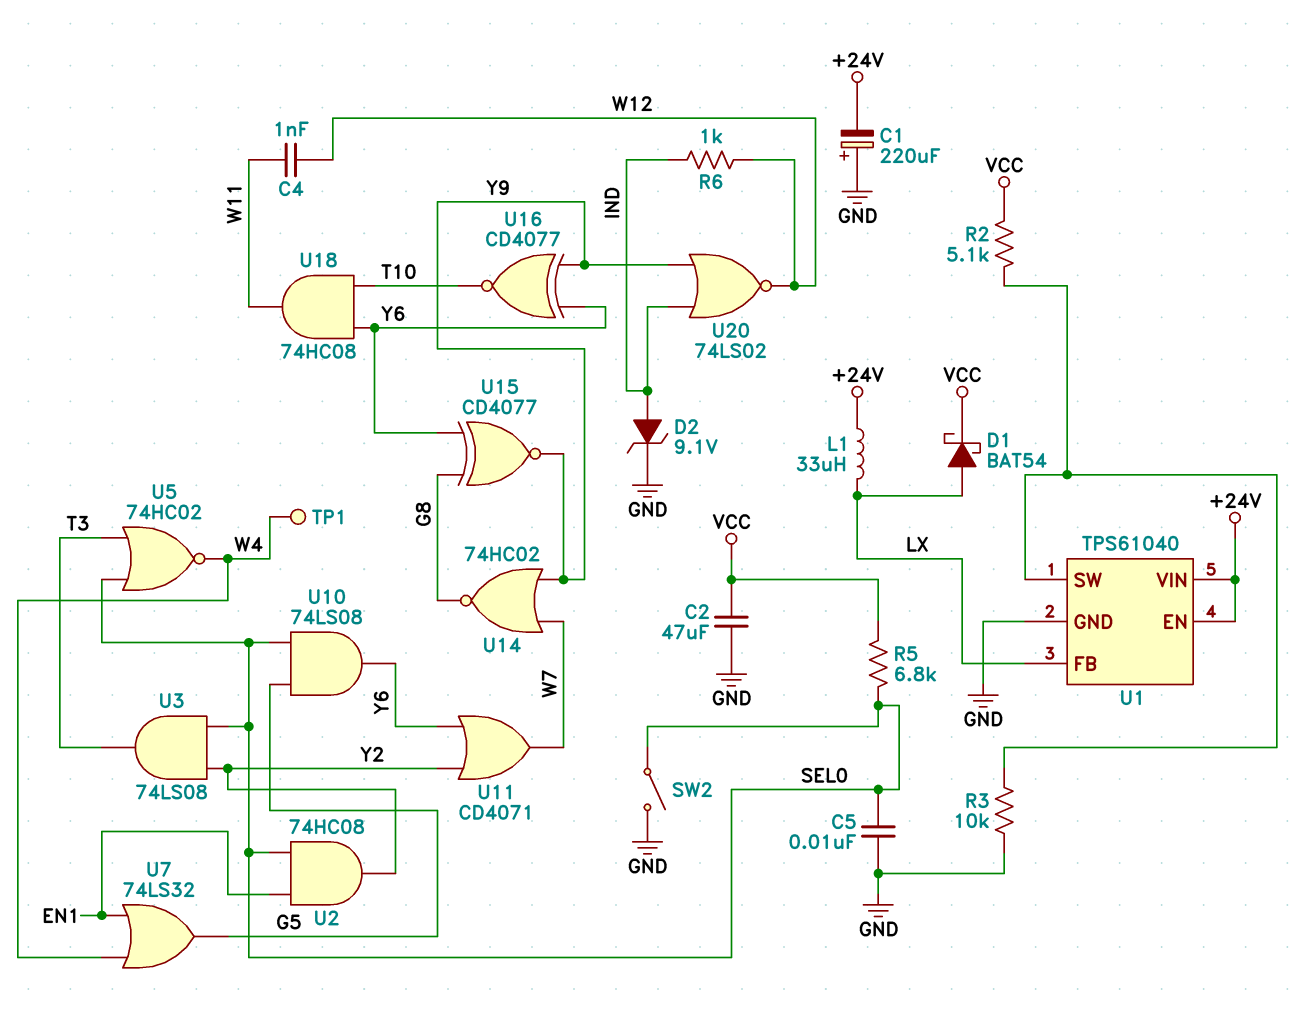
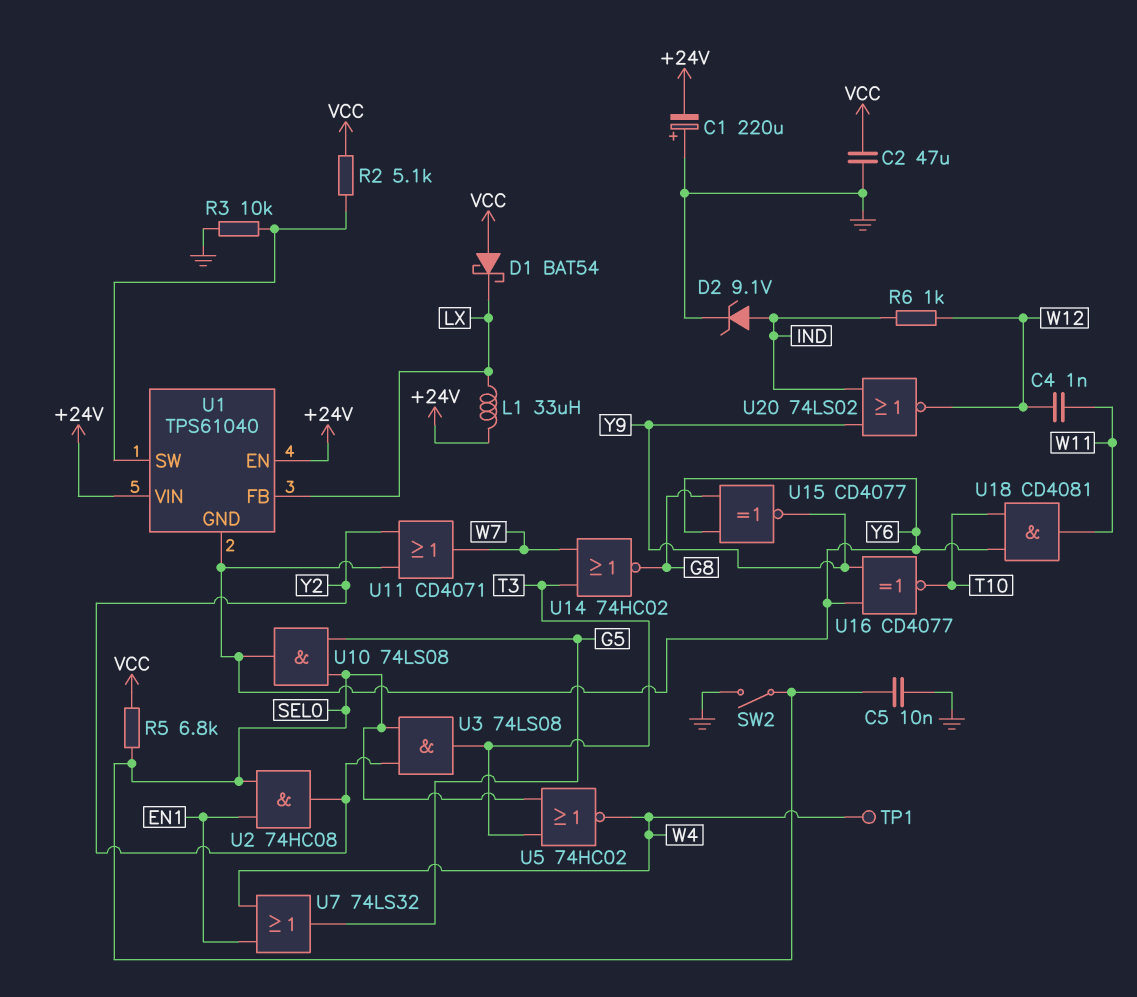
D1: schottky BAT54 (A LX, K VCC) -> schottky BAT54 (A VCC, K LX)
U1 pin GND: GND -> Y6
U14: NOR 74HC02 (in W7, in Y9, out G8) -> NOR 74HC02 (in T3, in W7, out G8)
U18: AND 74HC08 (in T10, in Y6, out W11) -> AND CD4081 (in T10, in Y6, out W11)

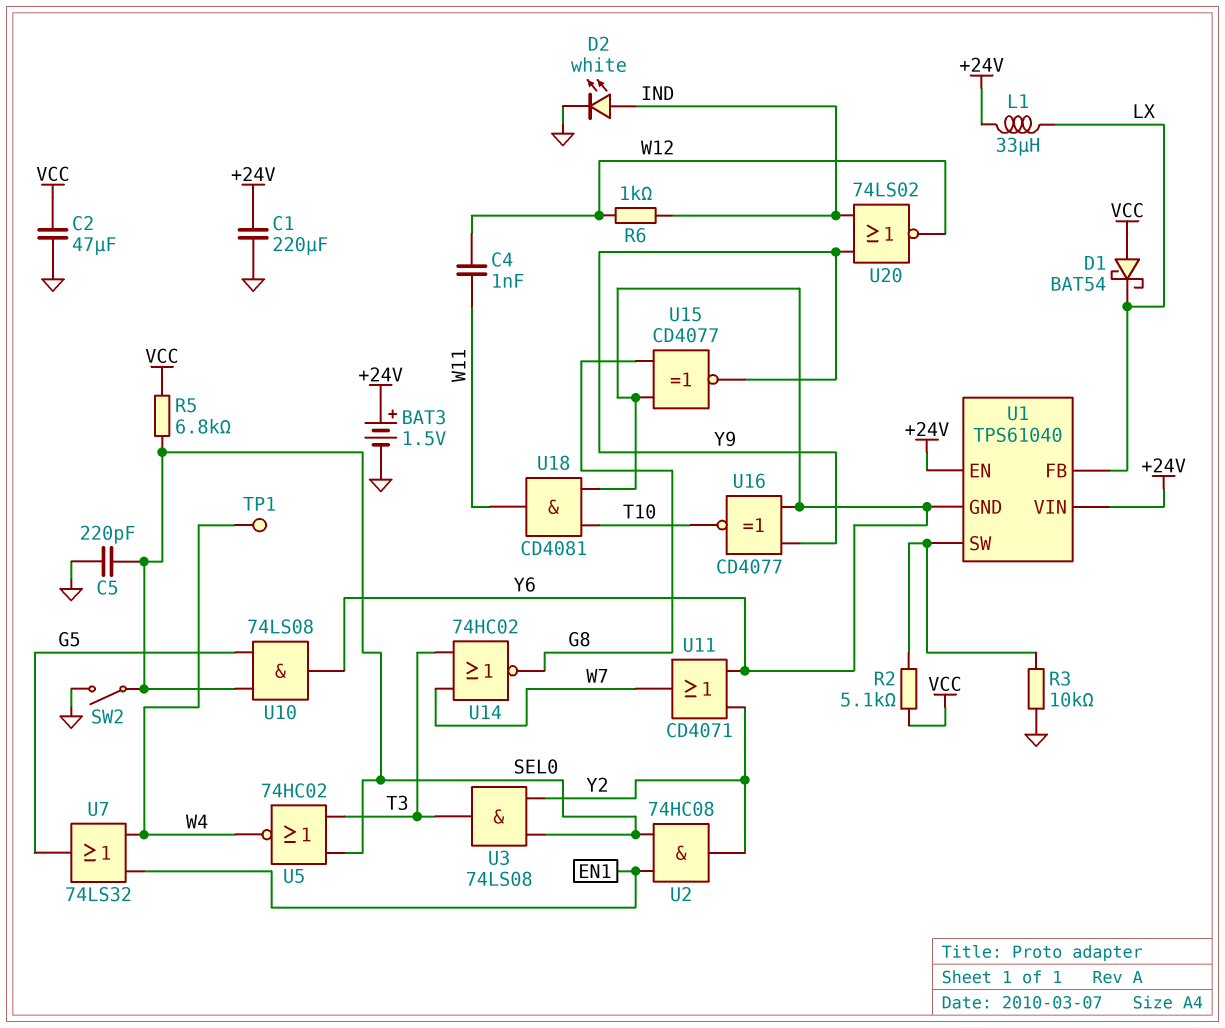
BAT3: none -> 1.5V (plus +24V, minus GND)
C1: 220uF (plus GND, minus +24V) -> 220uF (+24V, GND)
C5: 10nF (GND, SEL0) -> 220pF (GND, SEL0)
D2: zener 9.1V (A IND, K GND) -> LED white (A IND, K GND)

